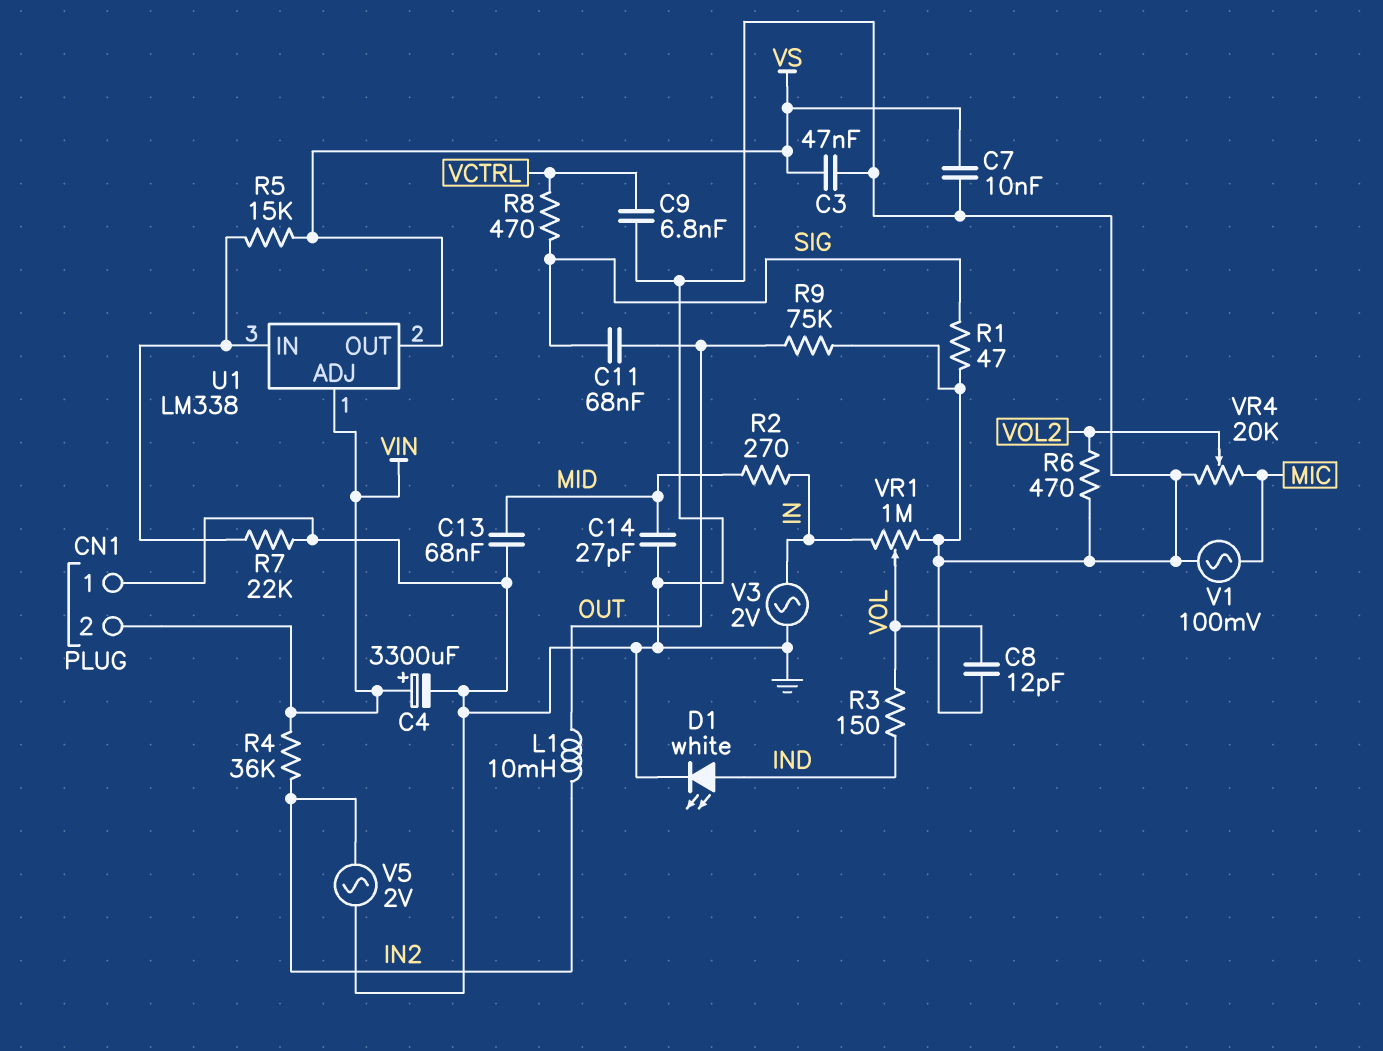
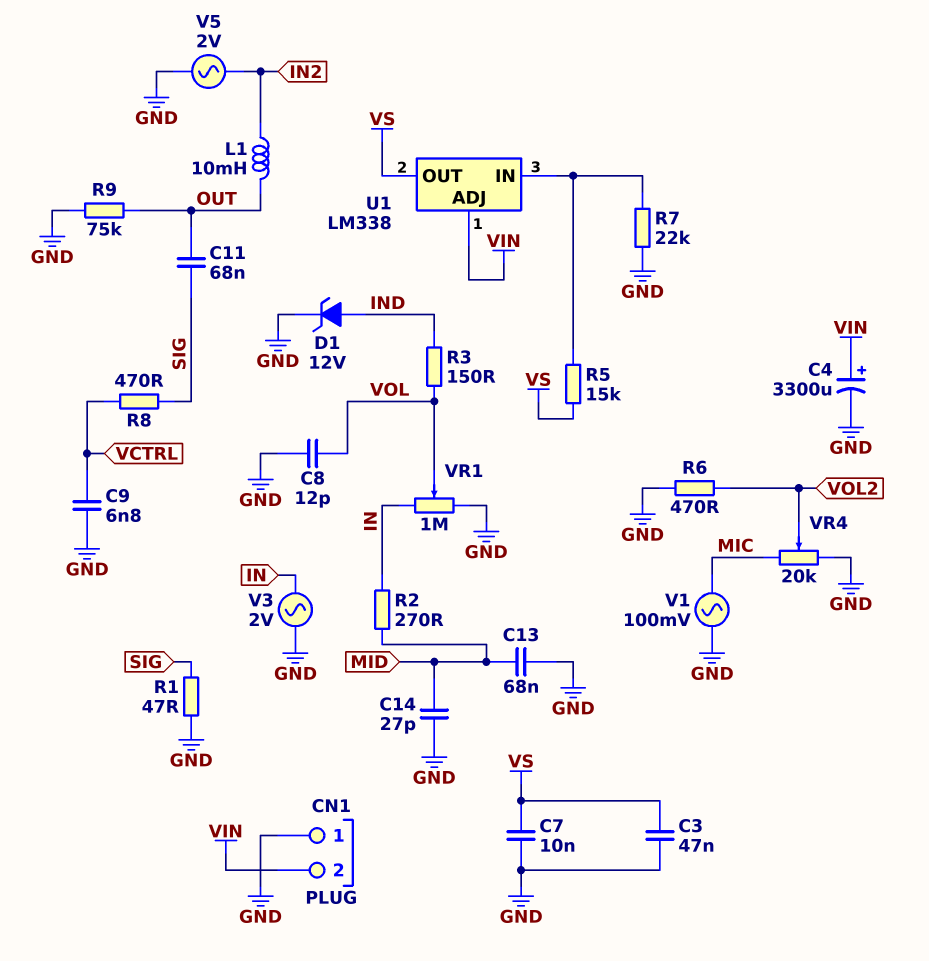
D1: LED white (A IND, K GND) -> zener 12V (A IND, K GND)
R4: 36k (IN2, VIN) -> none

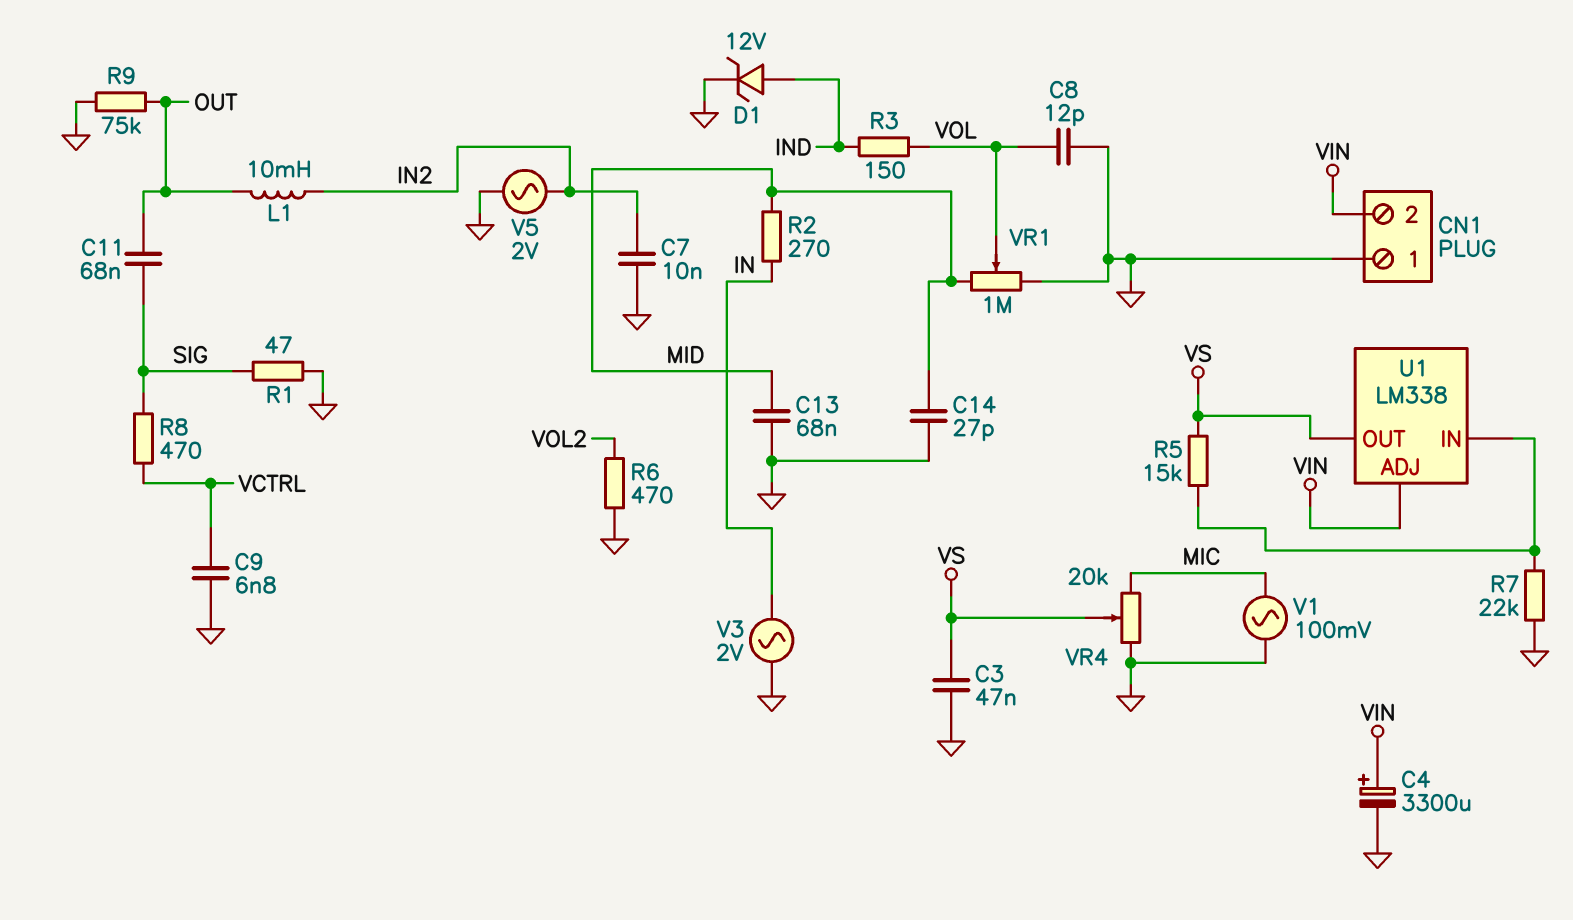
C7: 10nF (GND, VS) -> 10nF (GND, IN2)
VR1: 1M (GND, IN, wiper VOL) -> 1M (GND, MID, wiper VOL)
VR4: 20k (GND, MIC, wiper VOL2) -> 20k (GND, MIC, wiper VS)

